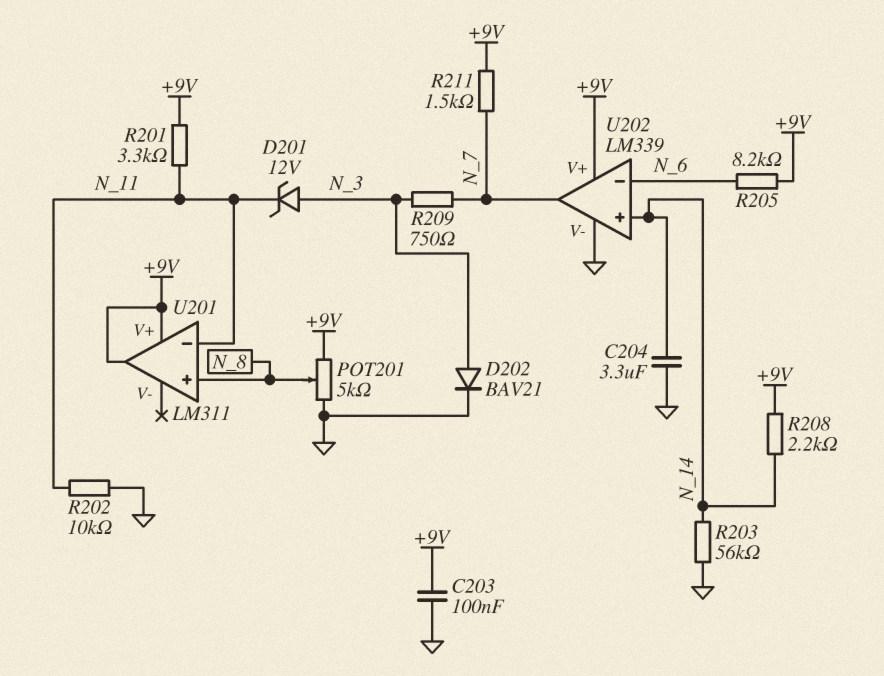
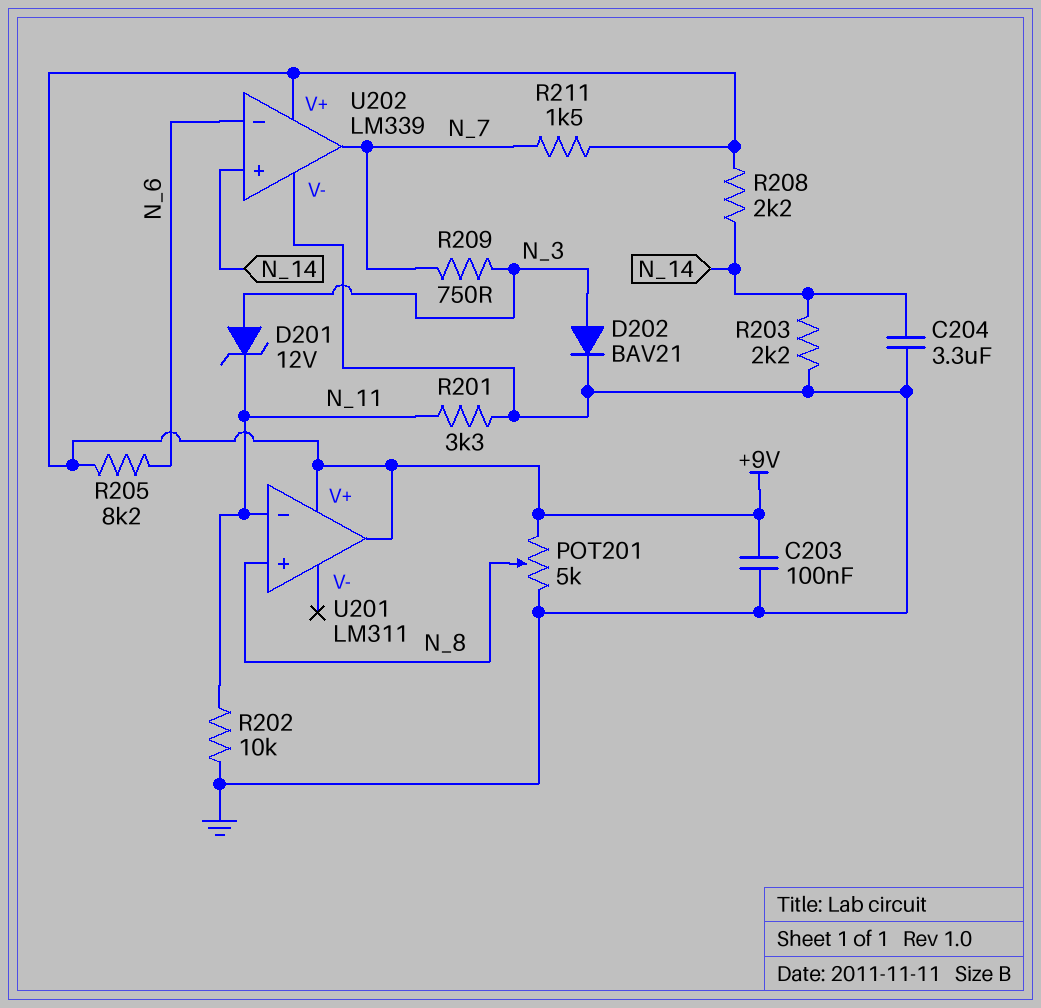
R201: 3.3k (+9V, N_11) -> 3.3k (GND, N_11)
R203: 56k (GND, N_14) -> 2.2k (GND, N_14)

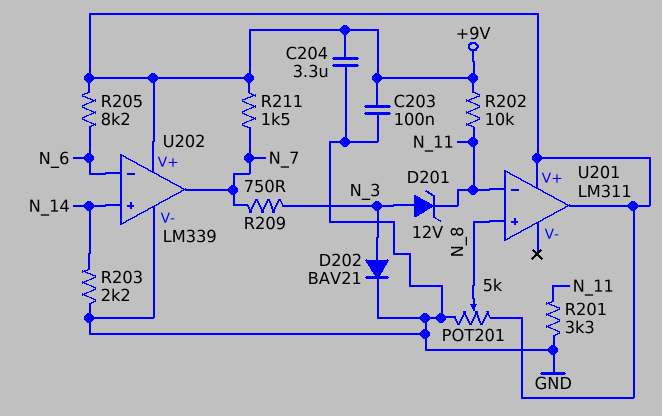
C204: 3.3uF (GND, N_14) -> 3.3uF (+9V, GND)
R202: 10k (GND, N_11) -> 10k (+9V, N_11)
R208: 2.2k (+9V, N_14) -> none

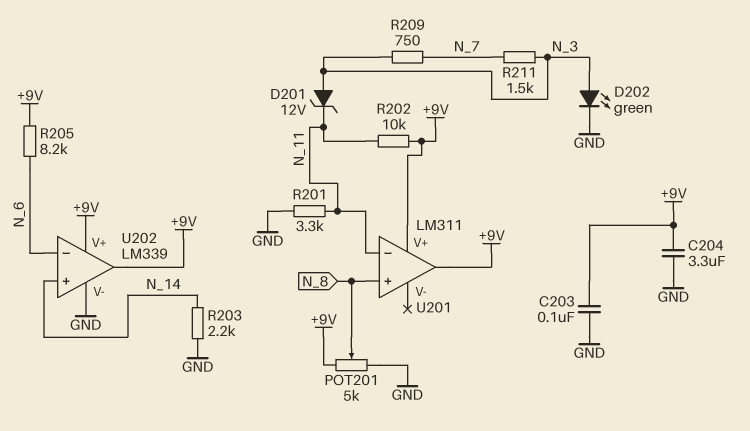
D202: diode BAV21 (A N_3, K GND) -> LED green (A N_3, K GND)
R211: 1.5k (+9V, N_7) -> 1.5k (N_3, N_7)
U202 pin out: N_7 -> +9V

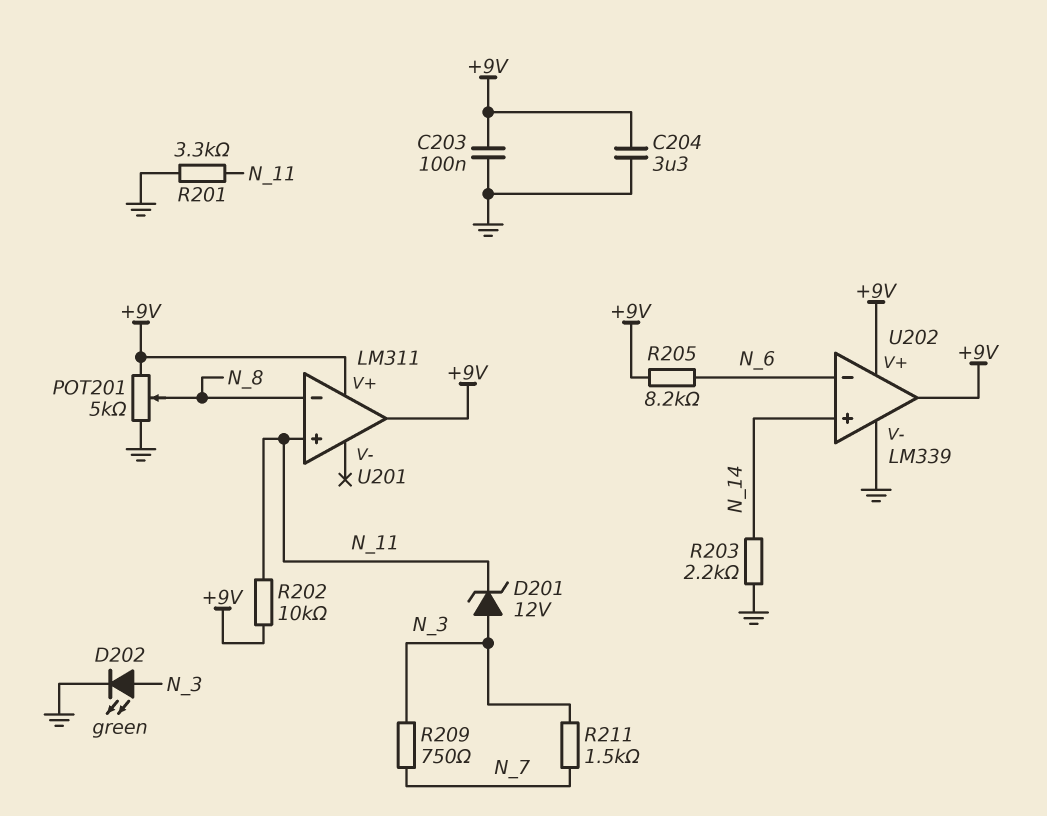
U201 pin in+: N_8 -> N_11
U201 pin in-: N_11 -> N_8

